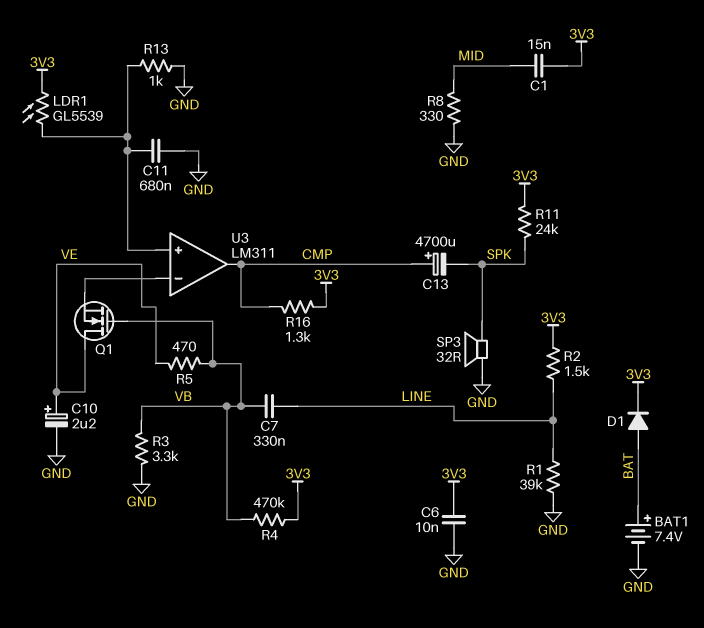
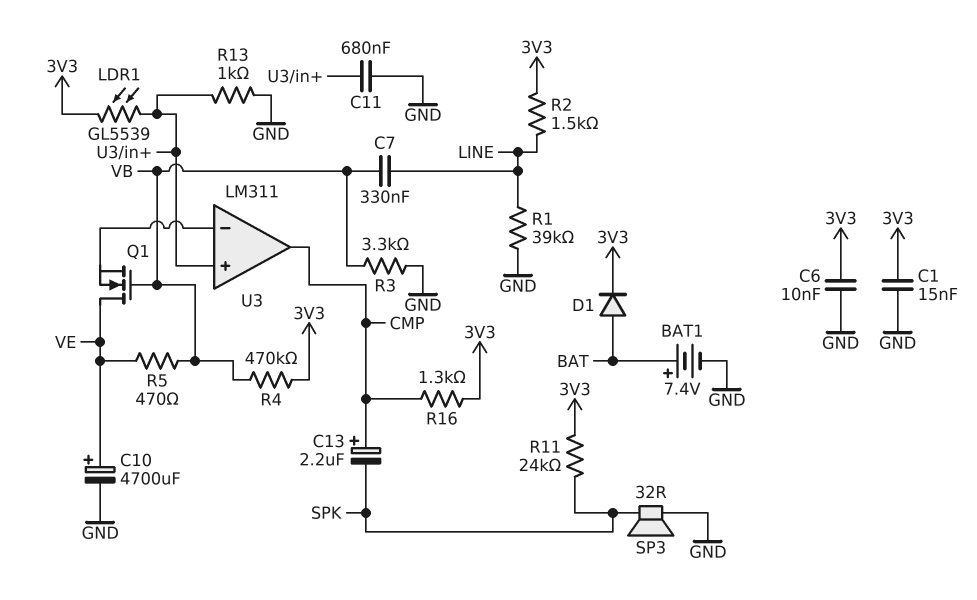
C1: 15nF (3V3, MID) -> 15nF (3V3, GND)
C10: 2.2uF (plus VE, minus GND) -> 4700uF (plus VE, minus GND)
C13: 4700uF (plus CMP, minus SPK) -> 2.2uF (plus CMP, minus SPK)
R8: 330 (GND, MID) -> none

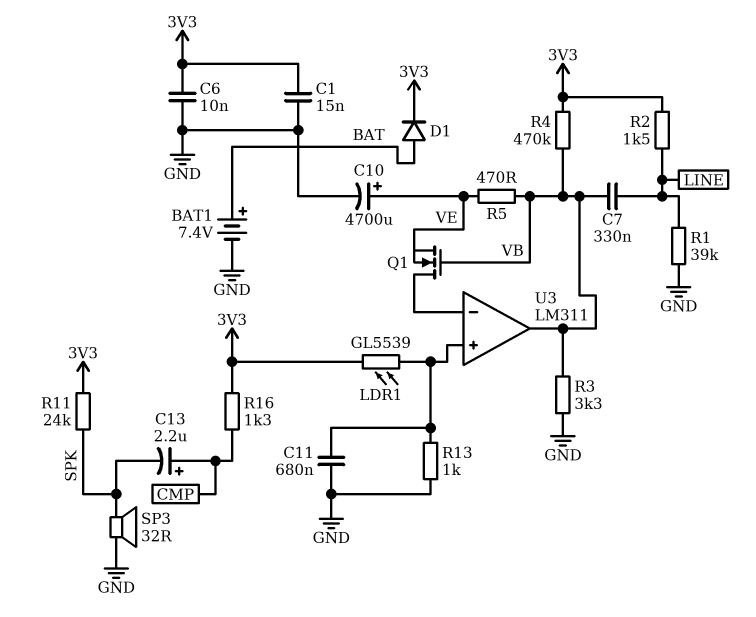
Q1: NMOS (G VB, D VE, S U3/in-) -> NMOS (G VB, D U3/in-, S VE)
U3 pin out: CMP -> VB

